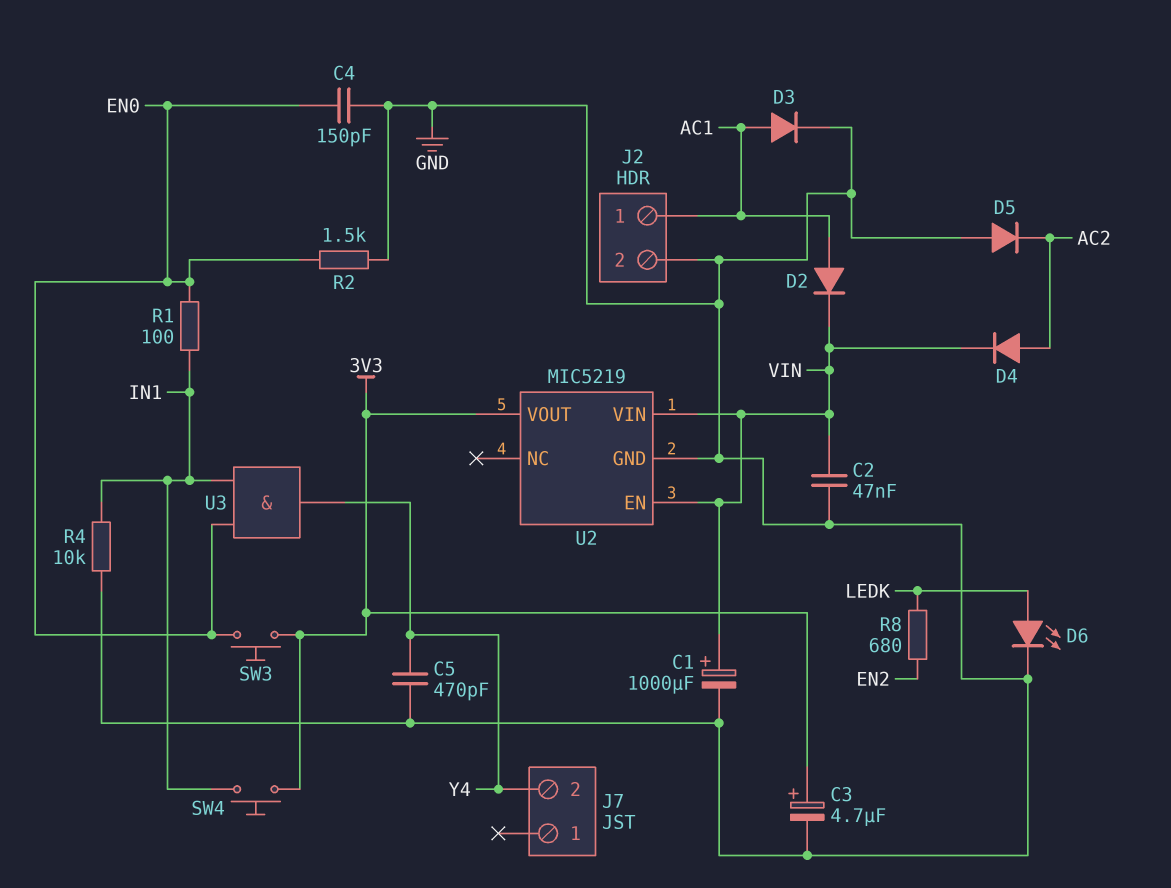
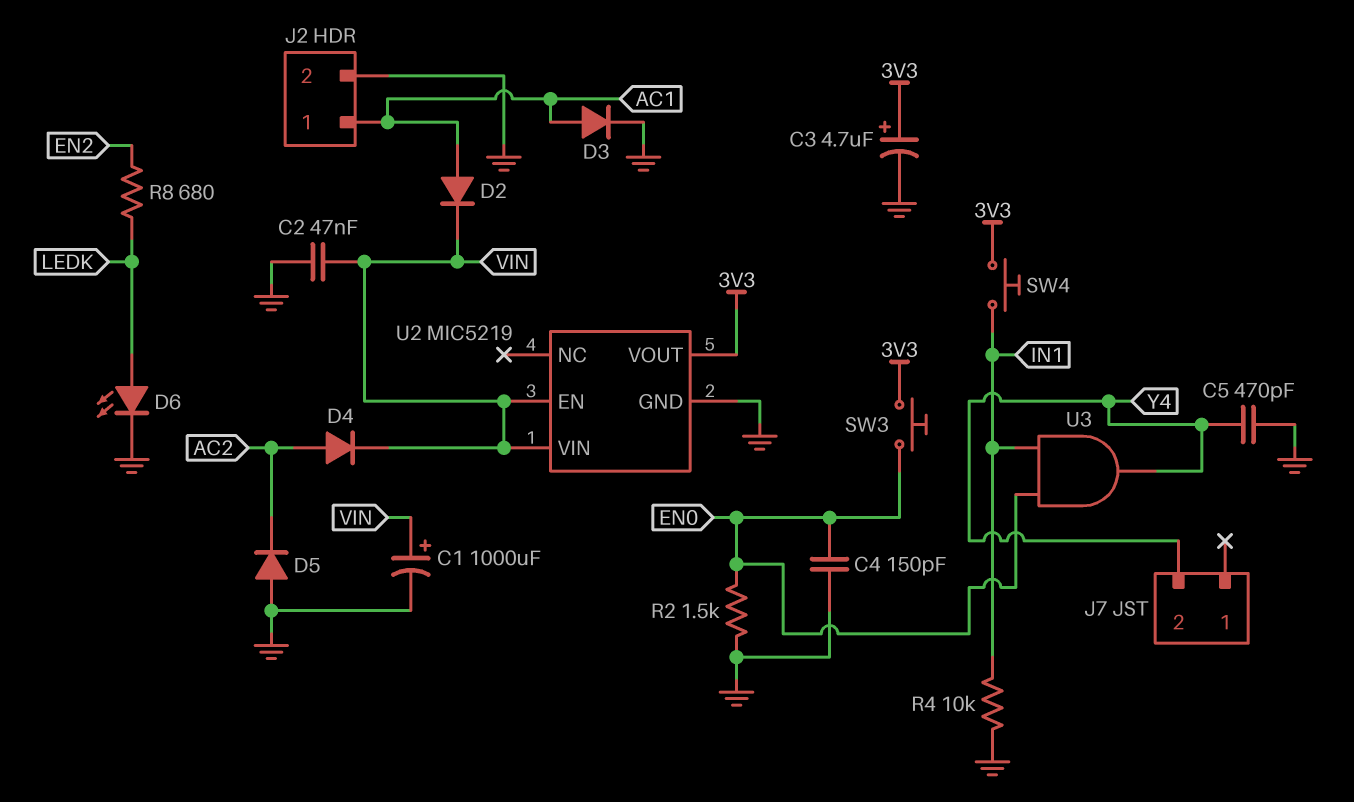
R1: 100 (EN0, IN1) -> none

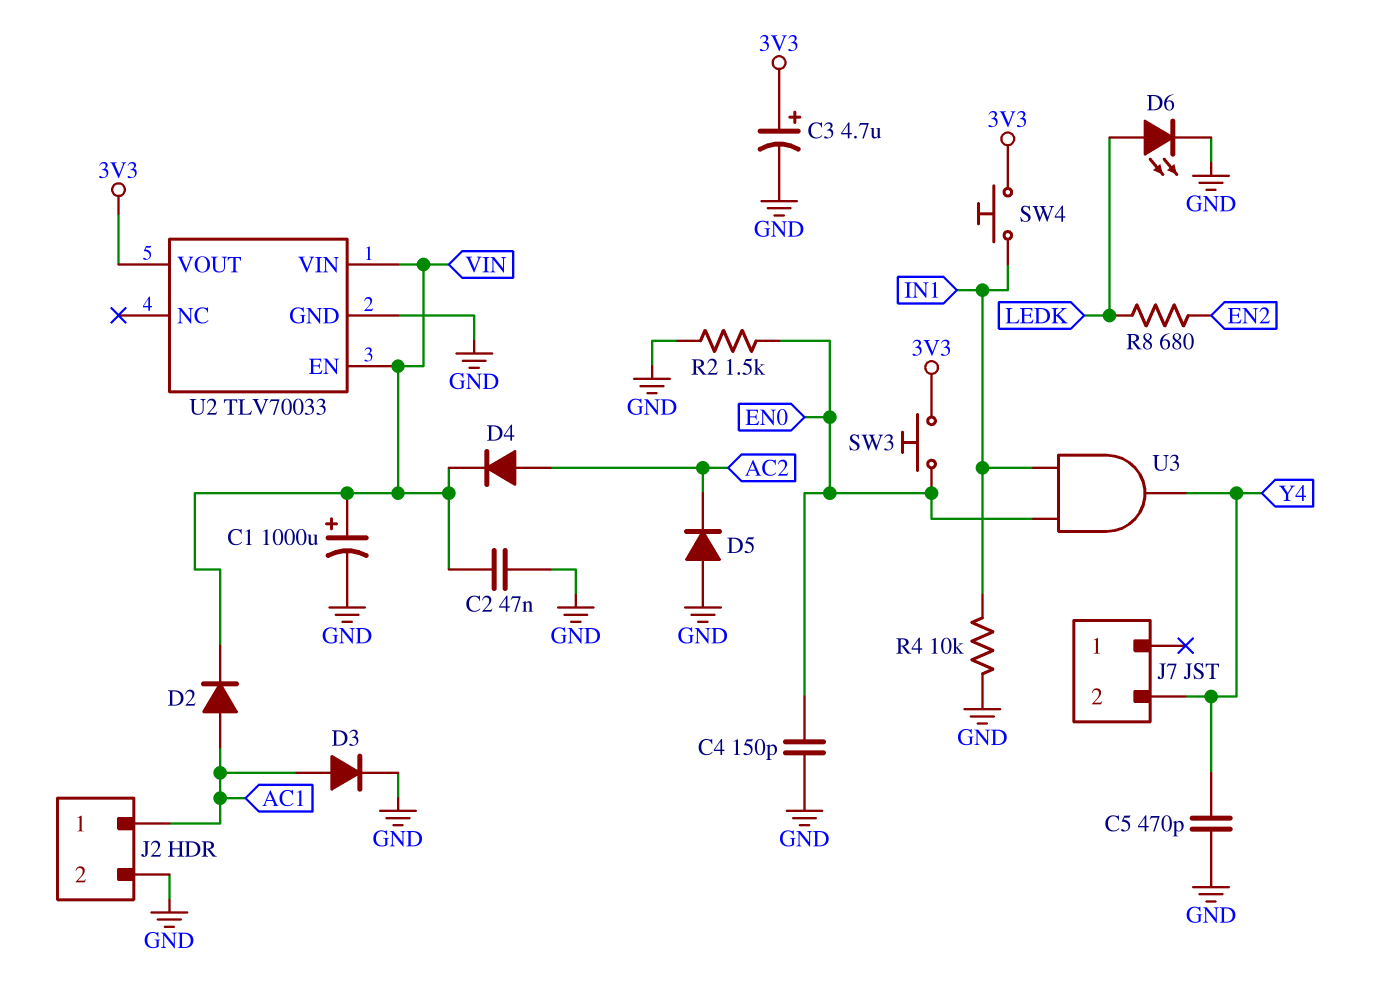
U2: MIC5219 -> TLV70033

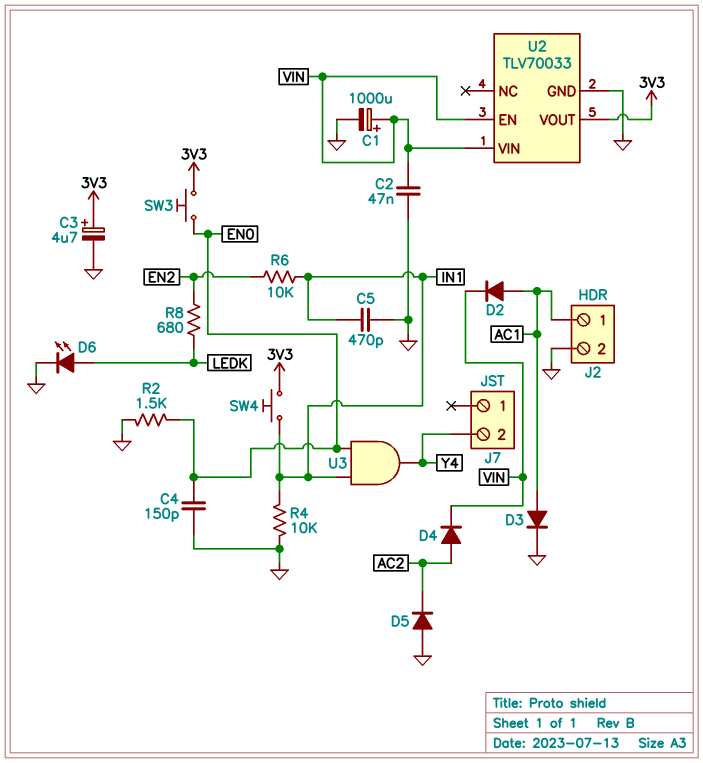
C5: 470pF (GND, Y4) -> 470pF (GND, IN1)
R6: none -> 10k (EN2, IN1)

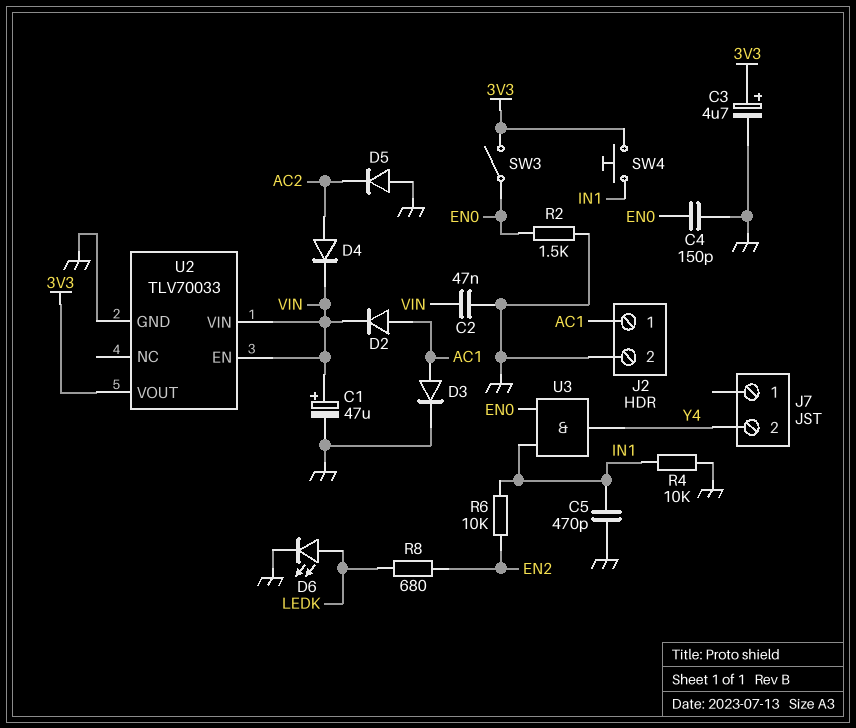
C1: 1000uF (plus VIN, minus GND) -> 47uF (plus VIN, minus GND)
SW3: button (3V3, EN0) -> switch (3V3, EN0)

